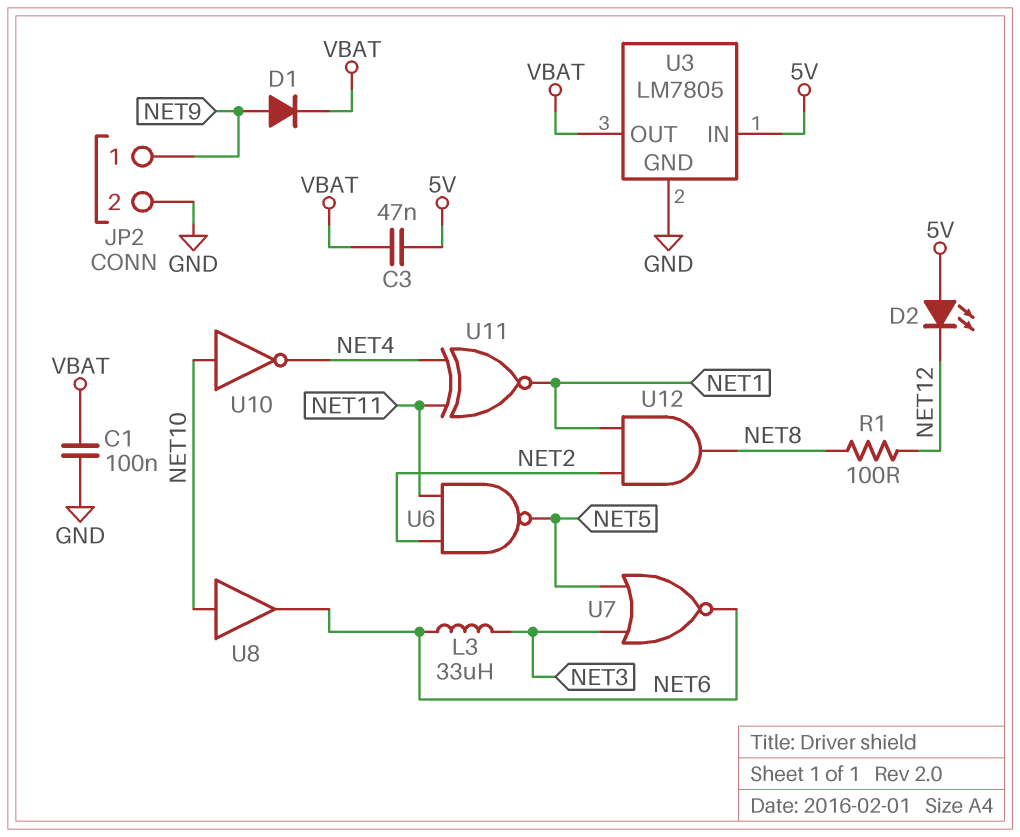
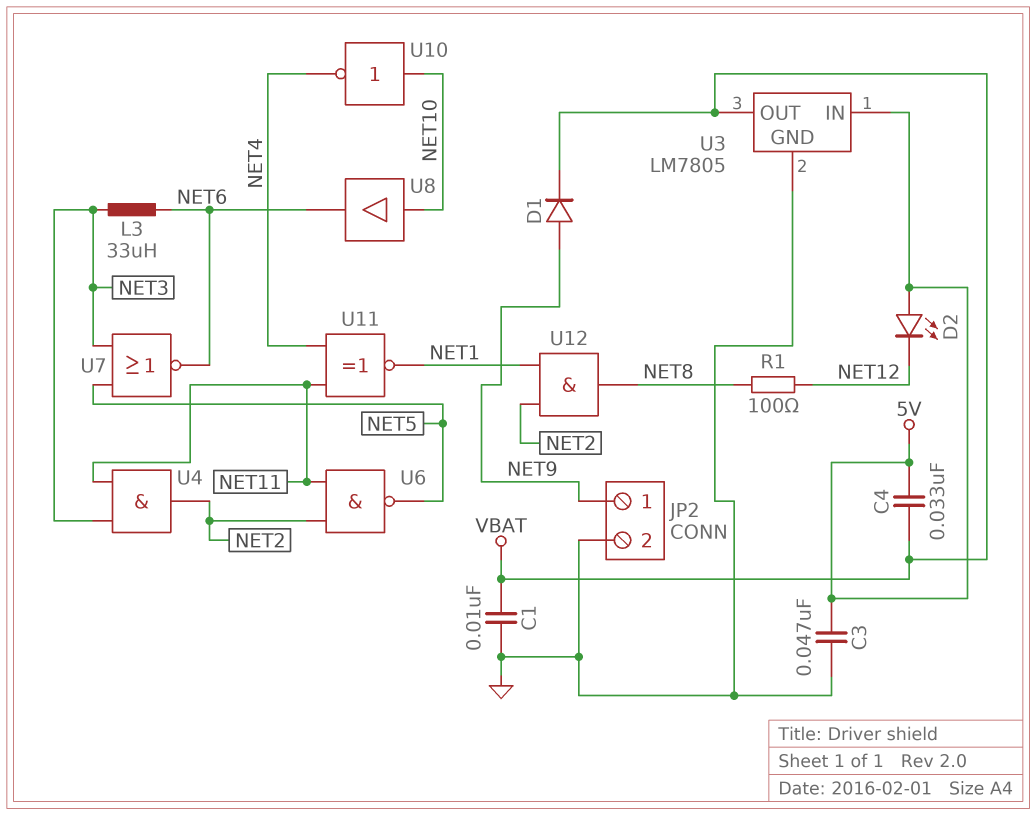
C1: 100nF (GND, VBAT) -> 10nF (GND, VBAT)
C3: 47nF (5V, VBAT) -> 47nF (5V, GND)
C4: none -> 33nF (5V, VBAT)
U4: none -> AND (in NET3, in NET11, out NET2)

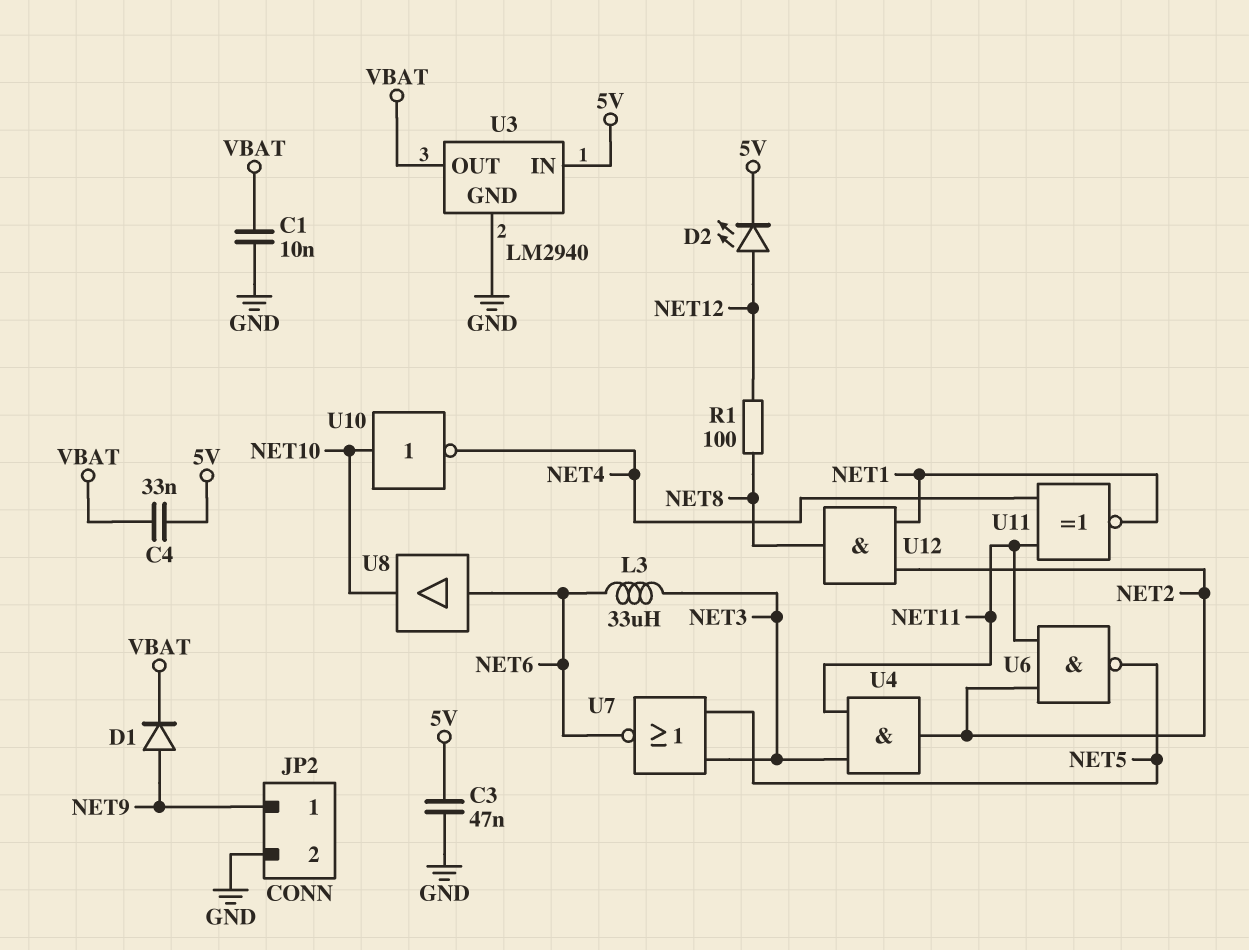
D2: LED (A 5V, K NET12) -> LED (A NET12, K 5V)
U3: LM7805 -> LM2940
U8: buffer (in NET10, out NET6) -> buffer (in NET6, out NET10)

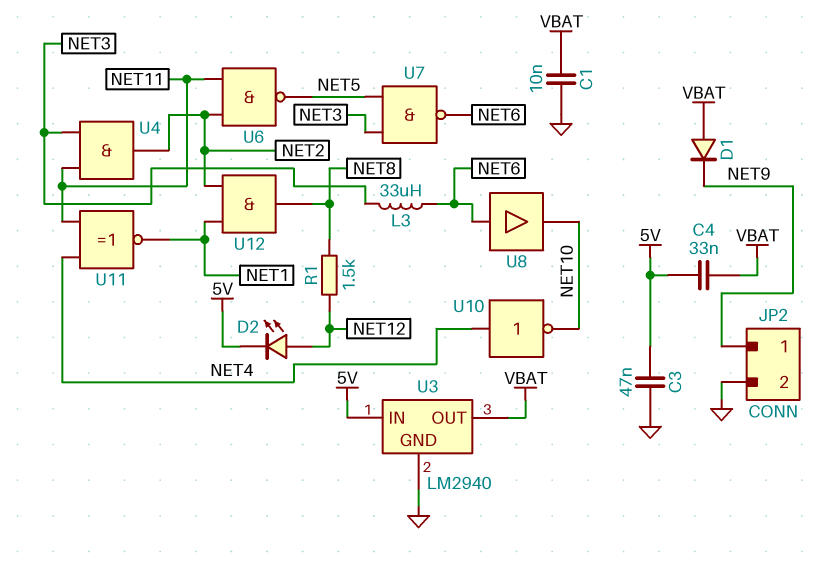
D1: diode (A NET9, K VBAT) -> diode (A VBAT, K NET9)
R1: 100 (NET8, NET12) -> 1.5k (NET8, NET12)
U7: NOR (in NET3, in NET5, out NET6) -> NAND (in NET3, in NET5, out NET6)
U10: NOT (in NET10, out NET4) -> NOT (in NET4, out NET10)

